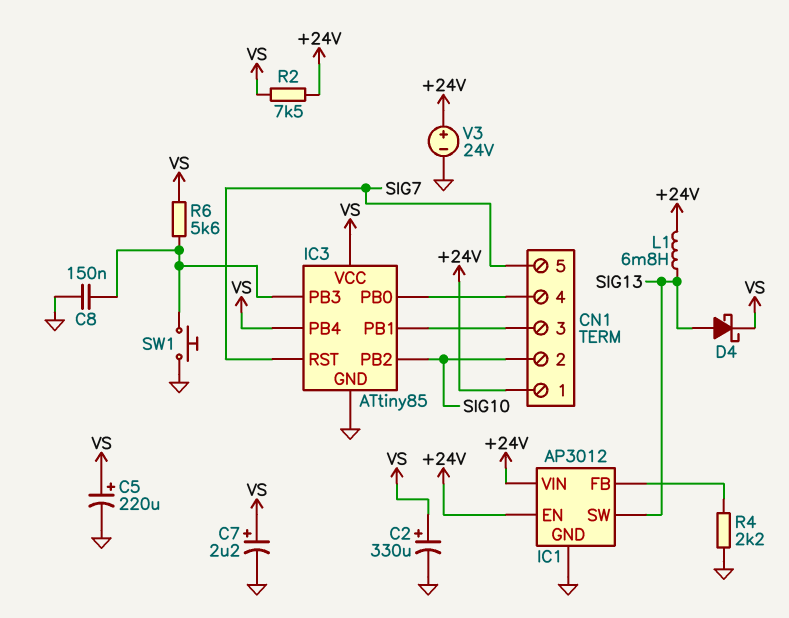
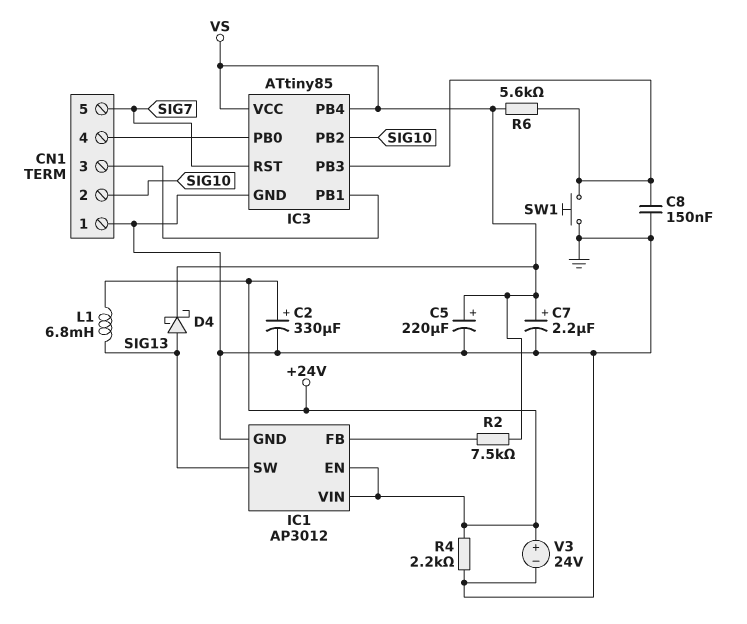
C2: 330uF (plus VS, minus GND) -> 330uF (plus +24V, minus GND)
CN1 pin 1: +24V -> GND
R2: 7.5k (+24V, VS) -> 7.5k (IC1/FB, VS)
R4: 2.2k (GND, IC1/FB) -> 2.2k (+24V, GND)

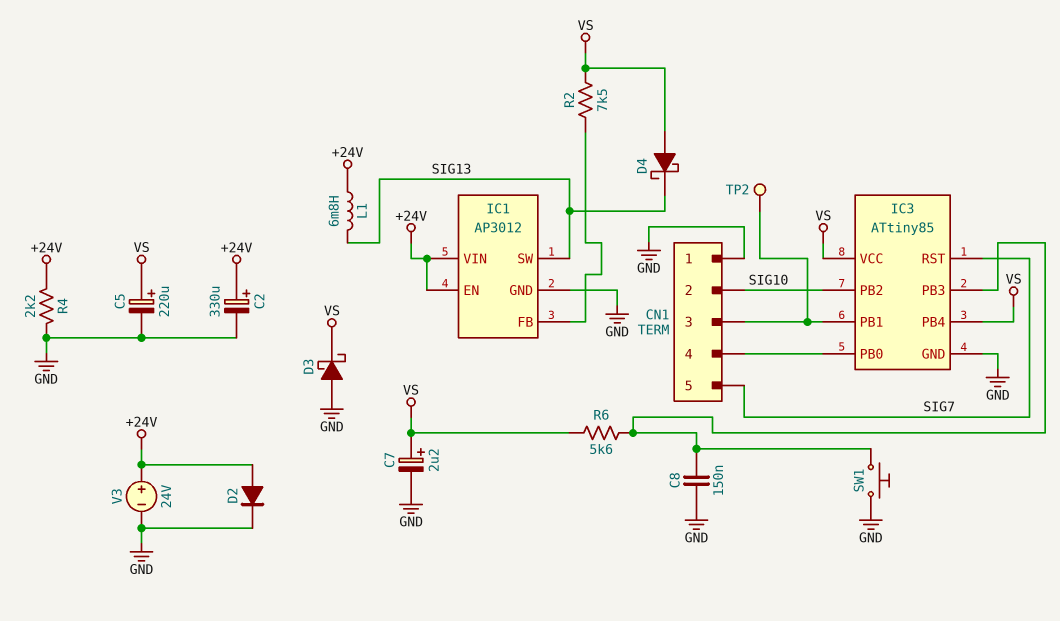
D2: none -> diode (A +24V, K GND)
D3: none -> schottky (A GND, K VS)
D4: schottky (A SIG13, K VS) -> schottky (A VS, K SIG13)
TP2: none -> test point (CN1/3)

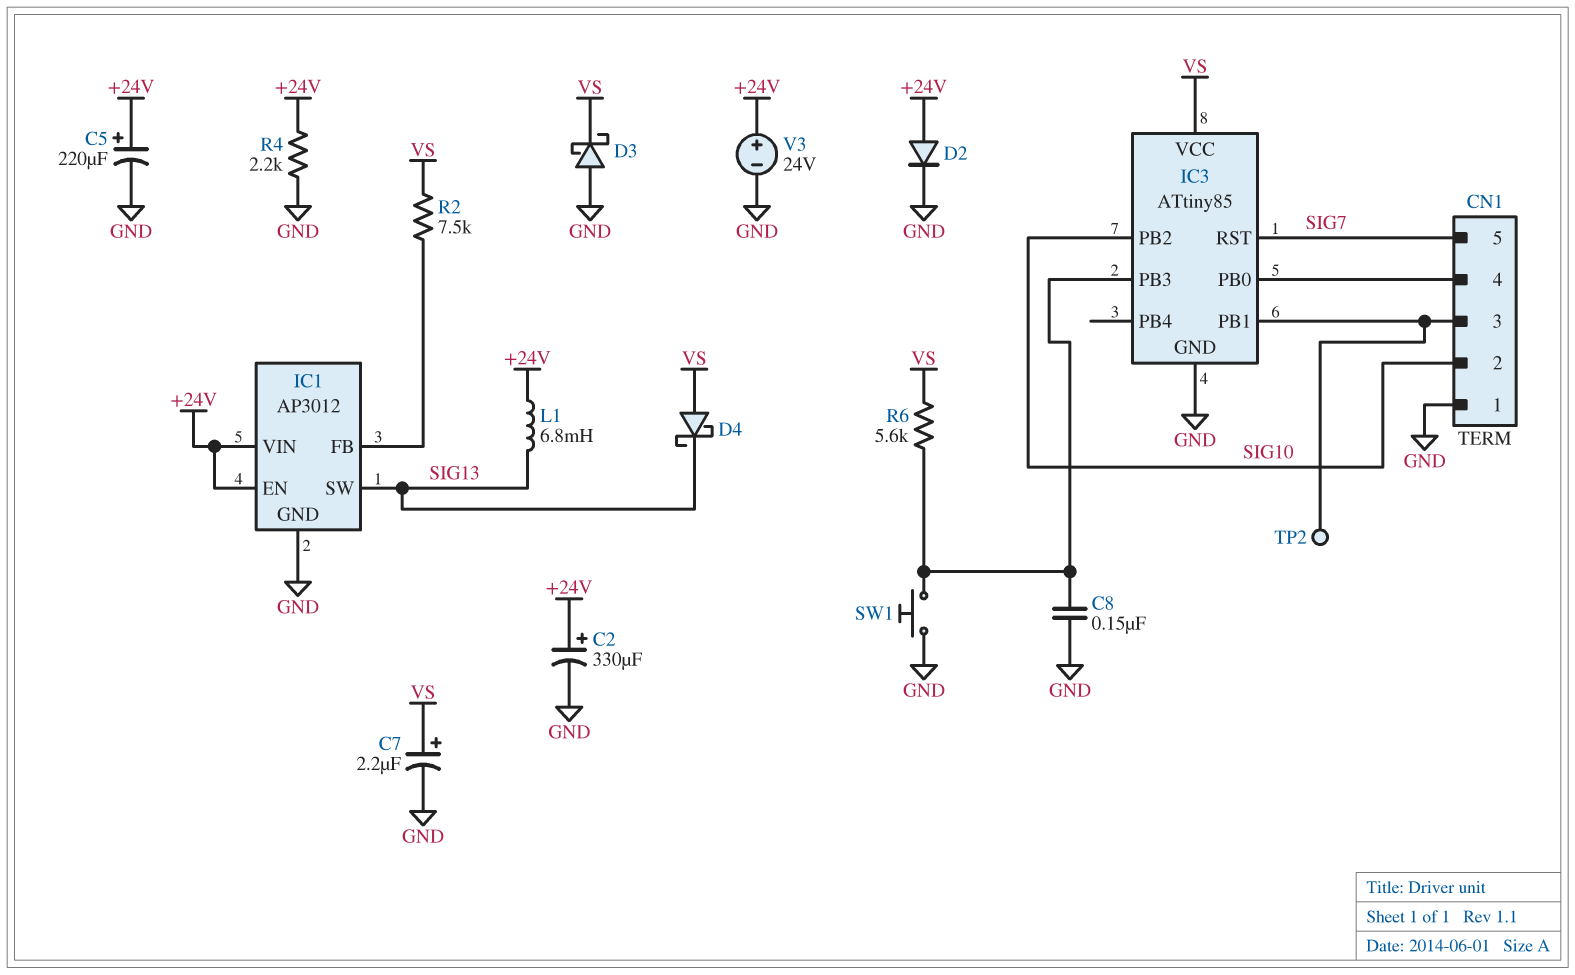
C5: 220uF (plus VS, minus GND) -> 220uF (plus +24V, minus GND)
IC3 pin PB4: VS -> none

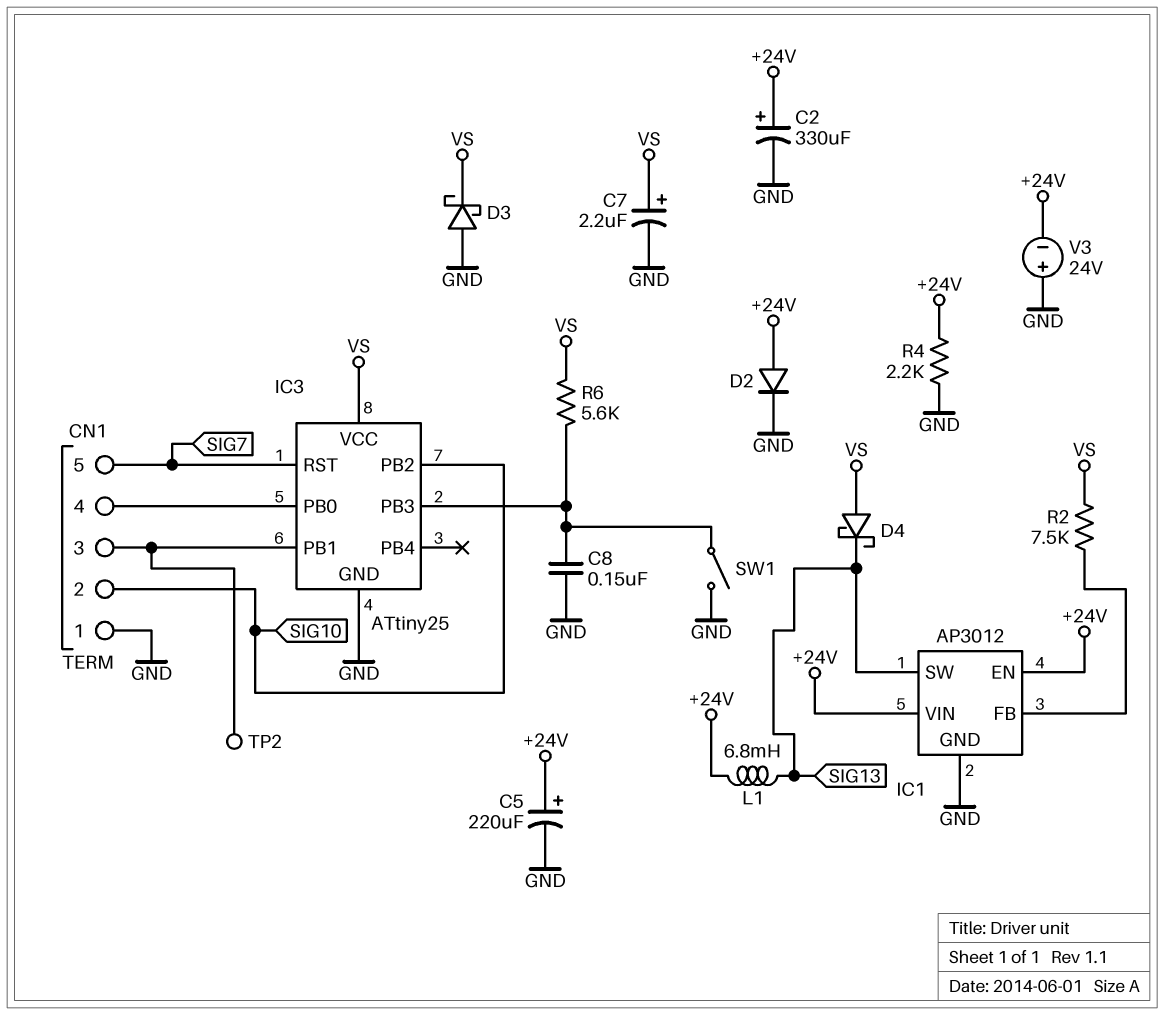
IC3: ATtiny85 -> ATtiny25
SW1: button (GND, IC3/PB3) -> switch (GND, IC3/PB3)
V3: 24V (plus +24V, minus GND) -> 24V (plus GND, minus +24V)

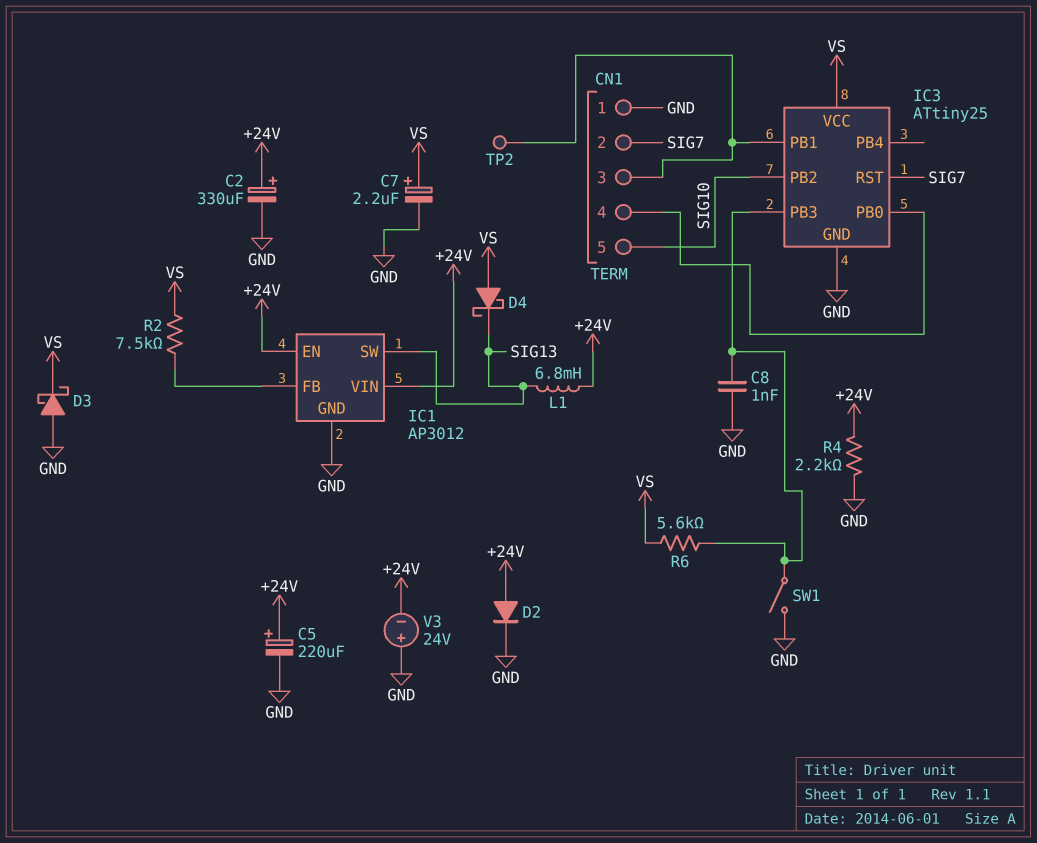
C8: 150nF (GND, IC3/PB3) -> 1nF (GND, IC3/PB3)
CN1 pin 2: SIG10 -> SIG7
CN1 pin 5: SIG7 -> SIG10

